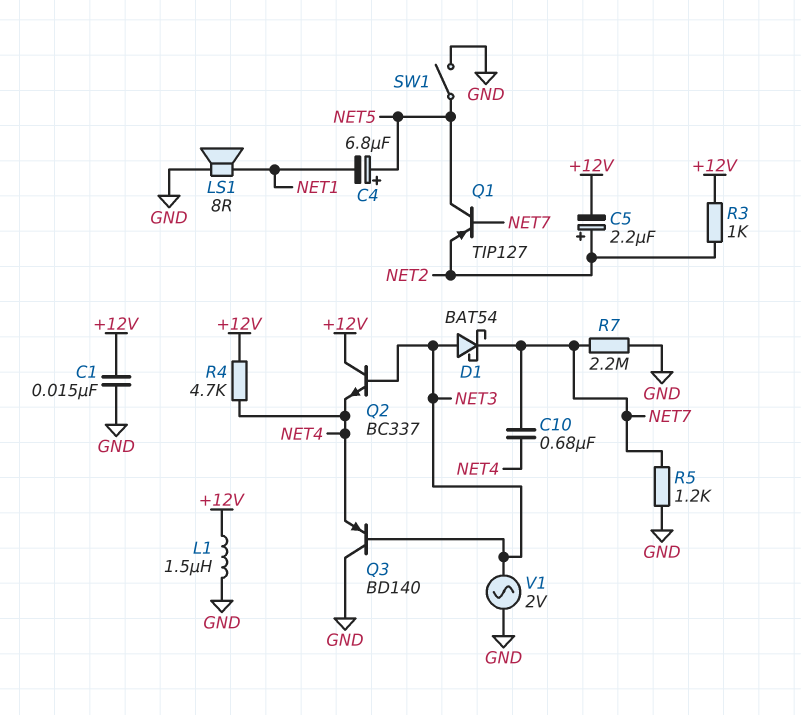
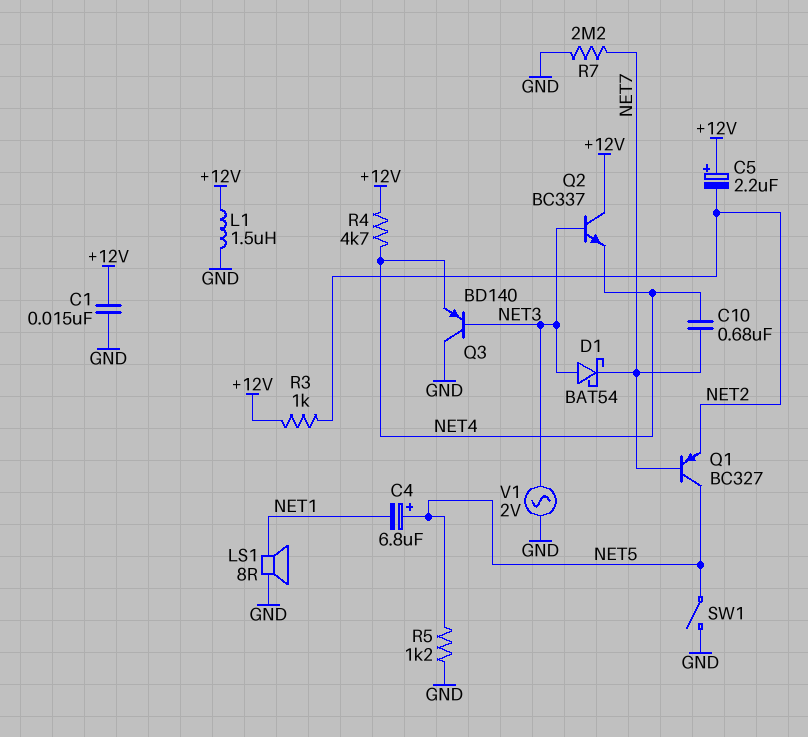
C5: 2.2uF (plus NET2, minus +12V) -> 2.2uF (plus +12V, minus NET2)
Q1: PNP TIP127 (B NET7, C NET5, E NET2) -> PNP BC327 (B NET7, C NET5, E NET2)
R5: 1.2k (GND, NET7) -> 1.2k (GND, NET5)

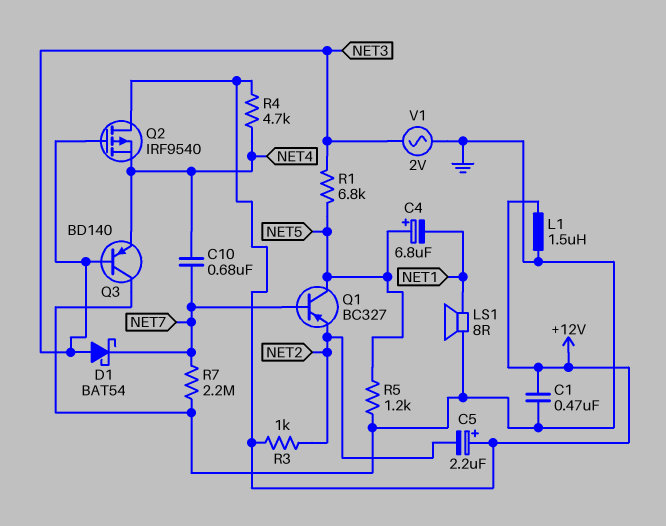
C1: 15nF (+12V, GND) -> 470nF (+12V, GND)
Q2: NPN BC337 (B NET3, C +12V, E NET4) -> PMOS IRF9540 (G NET3, D +12V, S NET4)
R1: none -> 6.8k (NET3, NET5)
SW1: switch (GND, NET5) -> none

